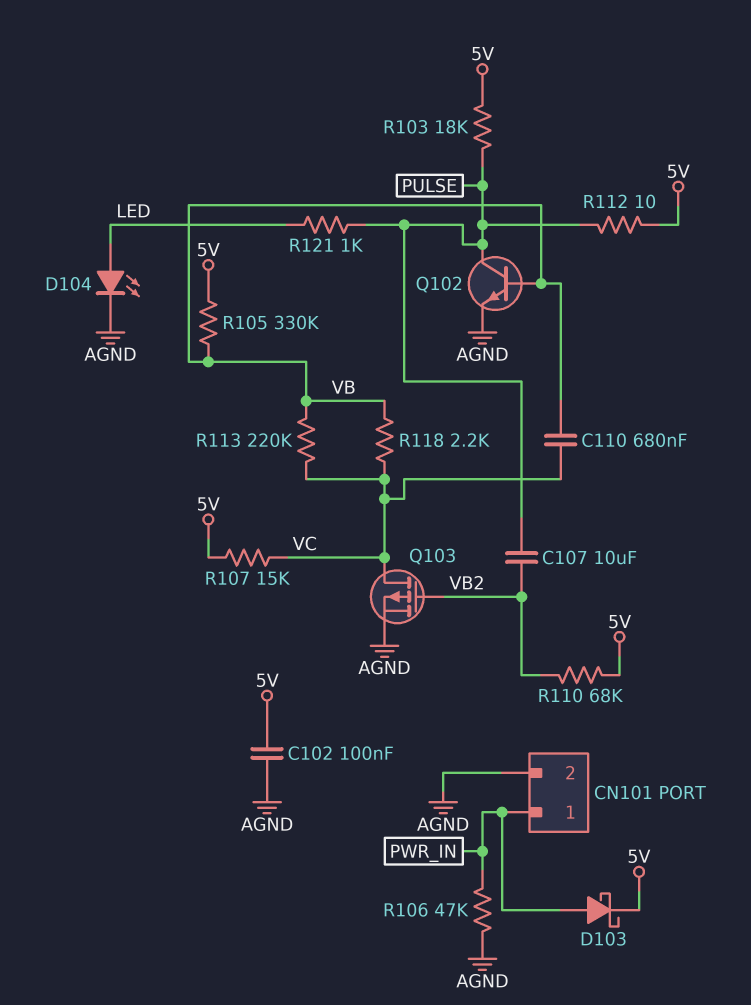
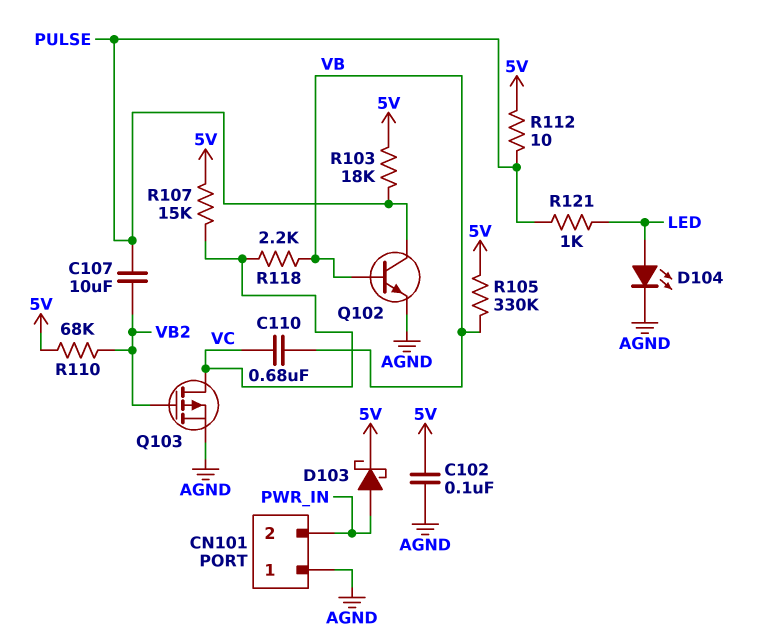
CN101 pin 1: PWR_IN -> AGND
CN101 pin 2: AGND -> PWR_IN
R106: 47k (AGND, PWR_IN) -> none
R113: 220k (VB, VC) -> none

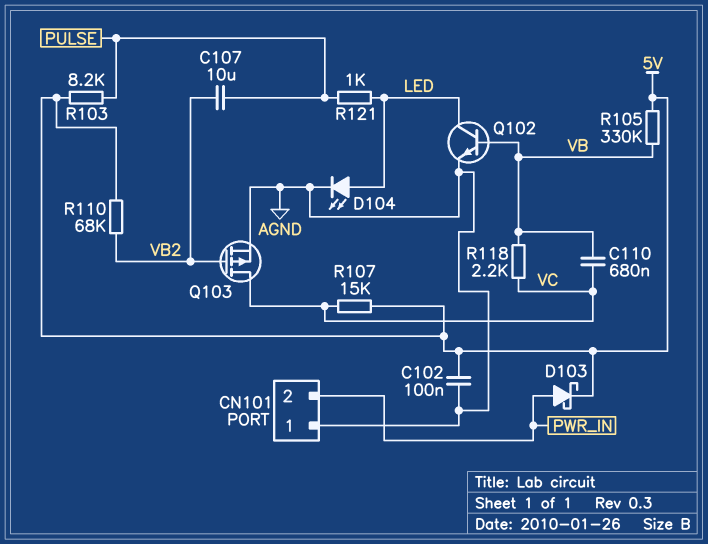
Q102: NPN (B VB, C PULSE, E AGND) -> NPN (B VB, C LED, E AGND)
R103: 18k (5V, PULSE) -> 8.2k (5V, PULSE)
R112: 10 (5V, PULSE) -> none

